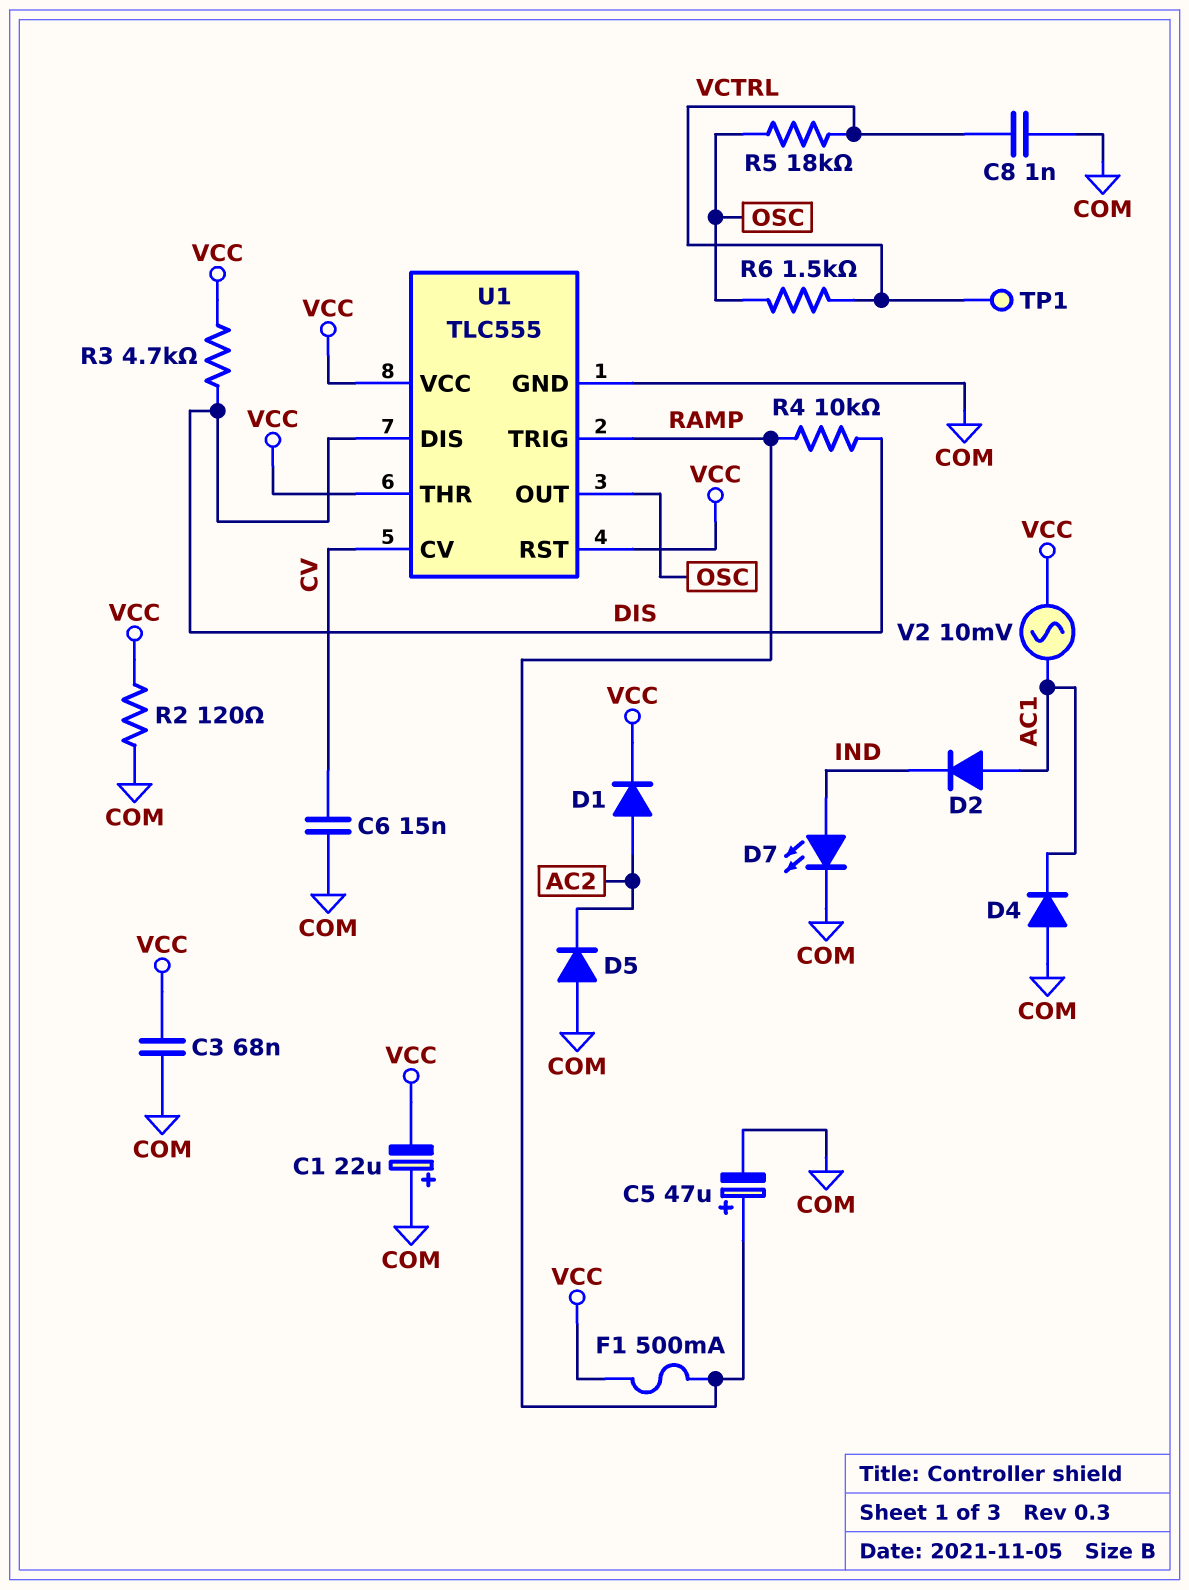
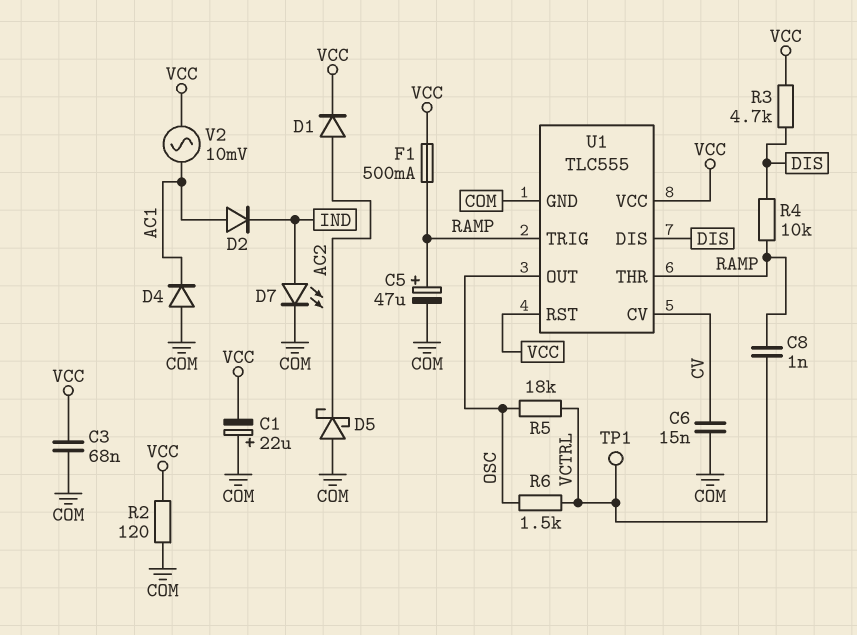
C8: 1nF (COM, VCTRL) -> 1nF (RAMP, VCTRL)
D5: diode (A COM, K AC2) -> schottky (A COM, K AC2)
U1 pin THR: VCC -> RAMP

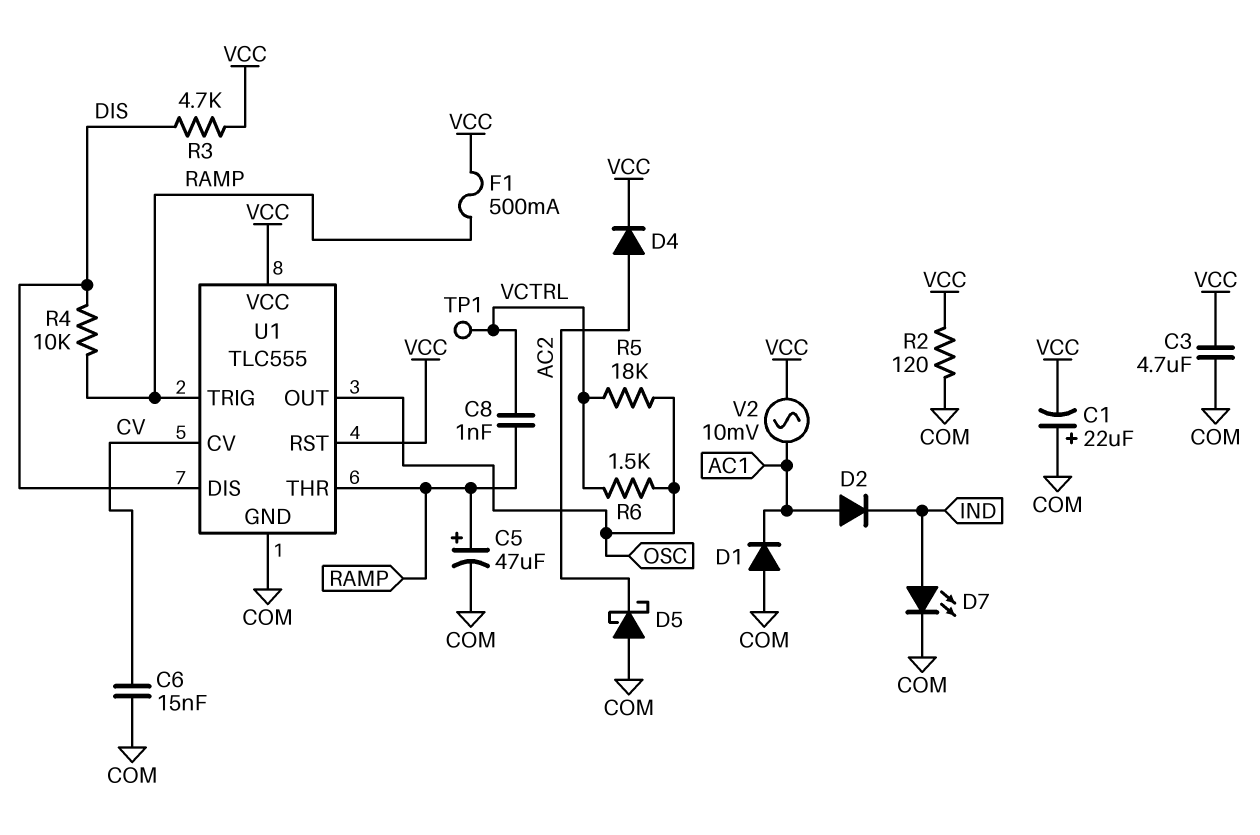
C3: 68nF (COM, VCC) -> 4.7uF (COM, VCC)
D1: diode (A AC2, K VCC) -> diode (A COM, K AC1)
D4: diode (A COM, K AC1) -> diode (A AC2, K VCC)

